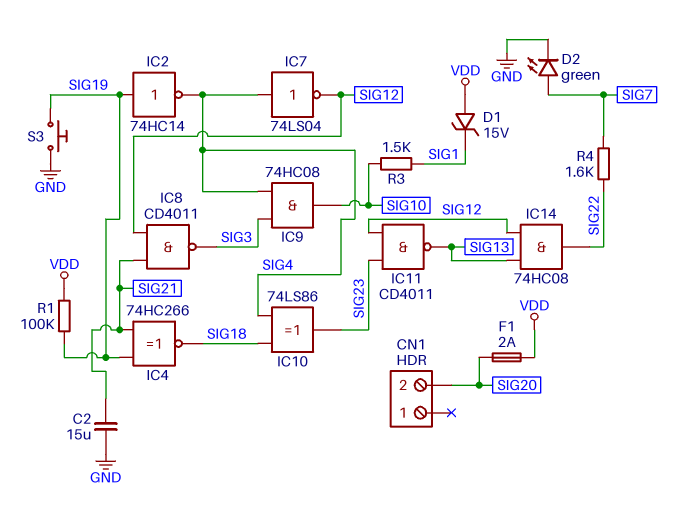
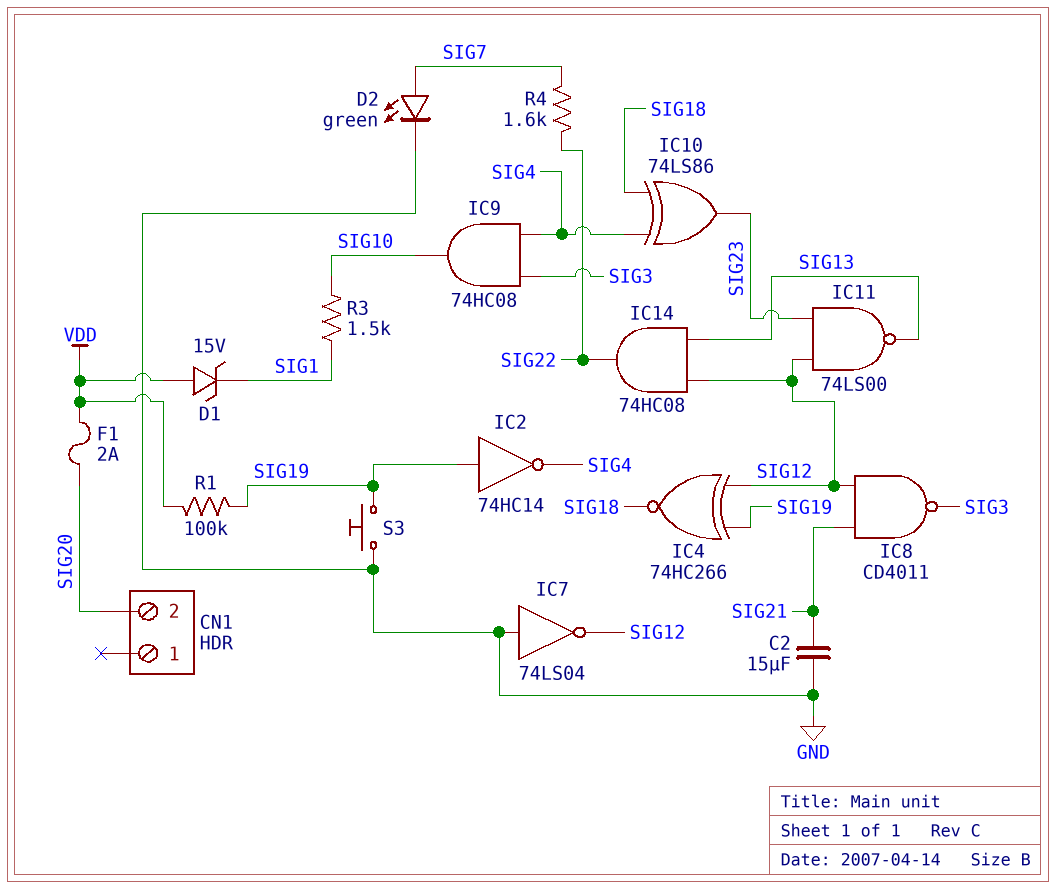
IC4: XNOR 74HC266 (in SIG19, in SIG21, out SIG18) -> XNOR 74HC266 (in SIG12, in SIG19, out SIG18)
IC7: NOT 74LS04 (in SIG4, out SIG12) -> NOT 74LS04 (in GND, out SIG12)
IC11: NAND CD4011 (in SIG12, in SIG23, out SIG13) -> NAND 74LS00 (in SIG12, in SIG23, out SIG13)

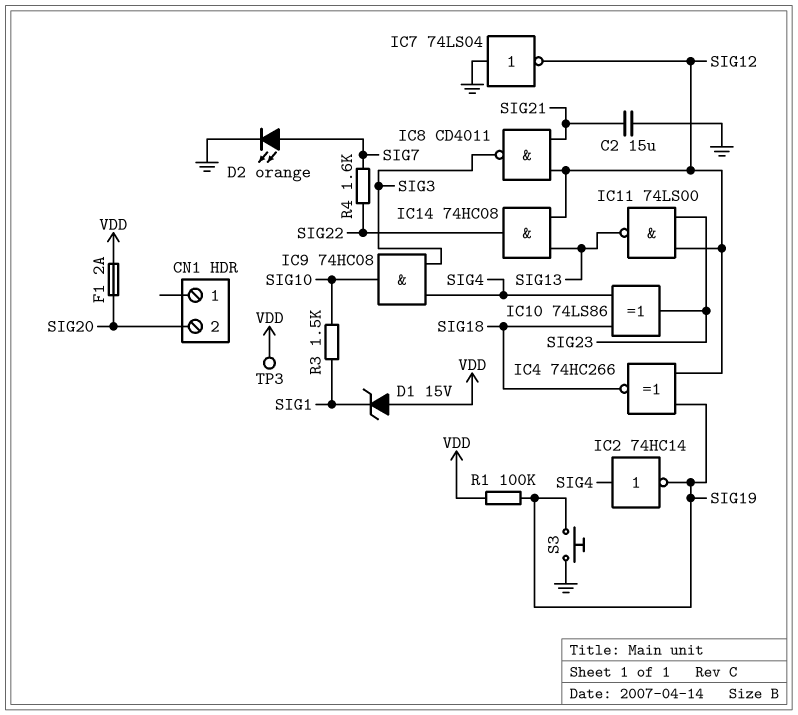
D2: LED green (A SIG7, K GND) -> LED orange (A SIG7, K GND)
IC2: NOT 74HC14 (in SIG19, out SIG4) -> NOT 74HC14 (in SIG4, out SIG19)
TP3: none -> test point (VDD)

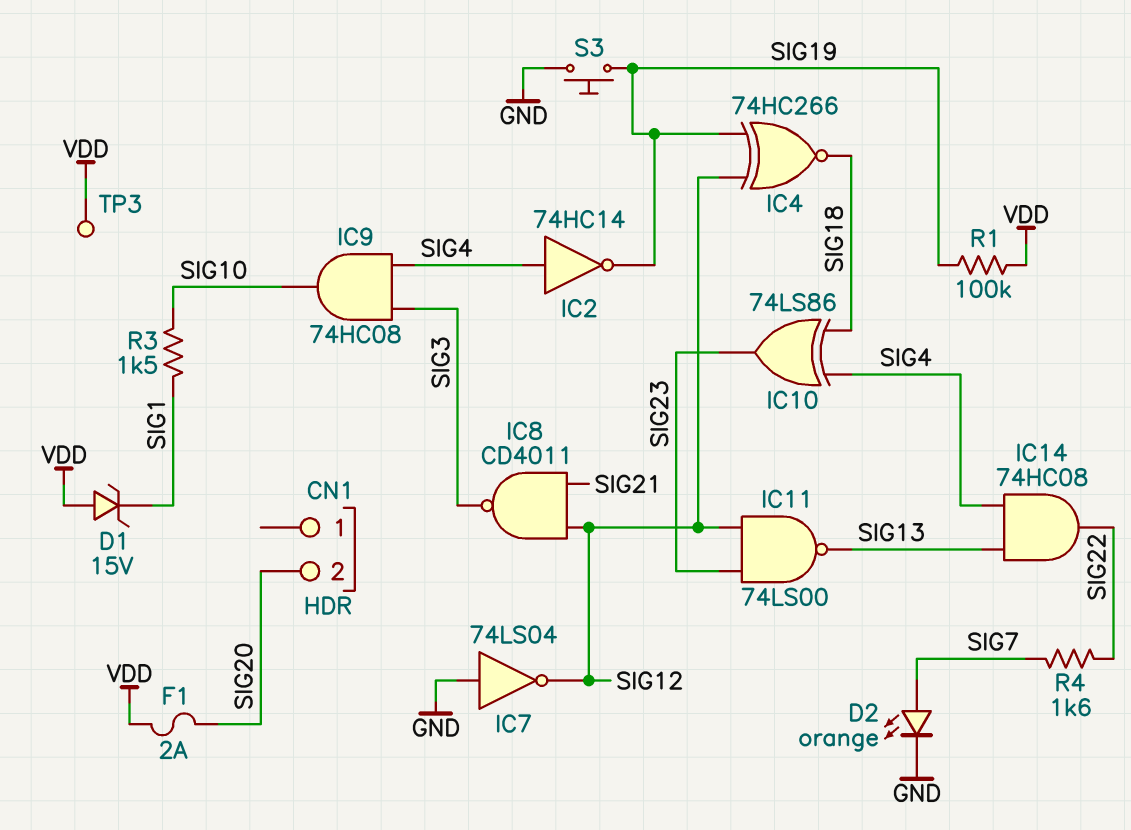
C2: 15uF (GND, SIG21) -> none
IC14: AND 74HC08 (in SIG12, in SIG13, out SIG22) -> AND 74HC08 (in SIG4, in SIG13, out SIG22)

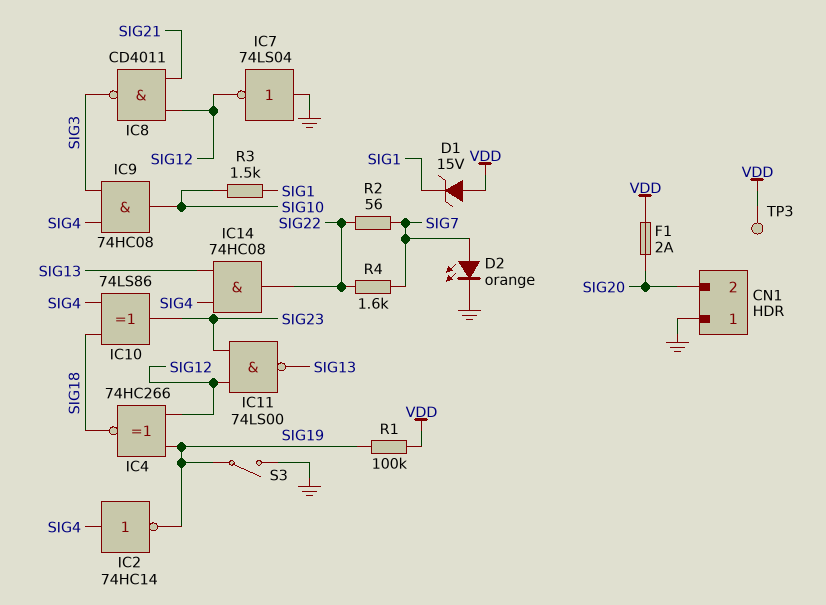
CN1 pin 1: none -> GND
R2: none -> 56 (SIG7, SIG22)
S3: button (GND, SIG19) -> switch (GND, SIG19)

